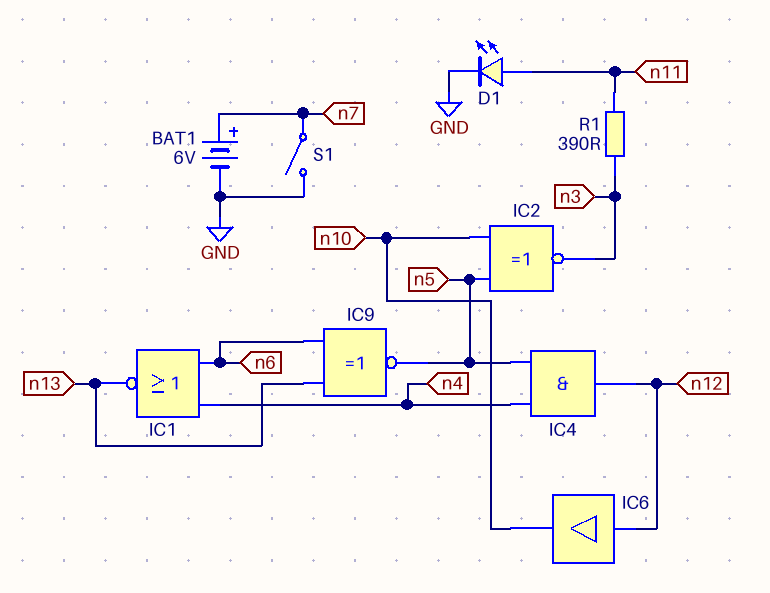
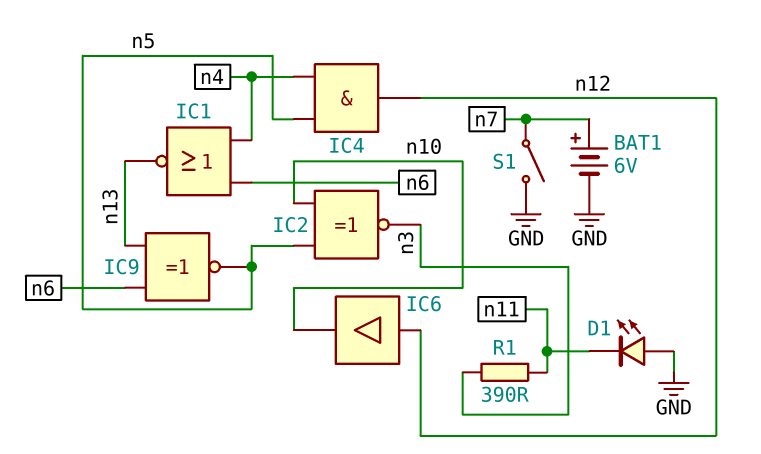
D1: LED (A n11, K GND) -> LED (A GND, K n11)

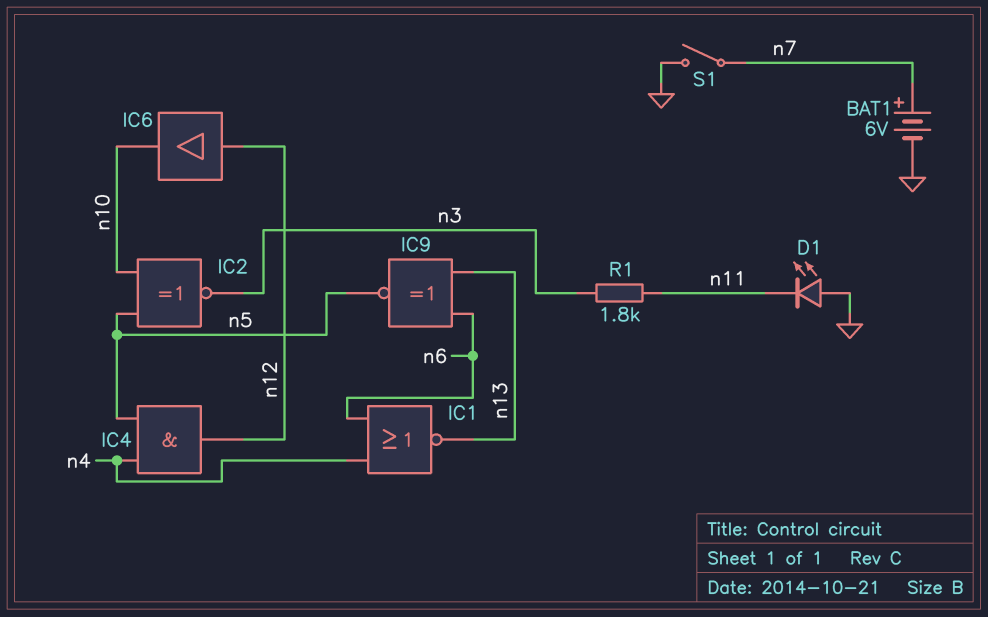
R1: 390 (n3, n11) -> 1.8k (n3, n11)

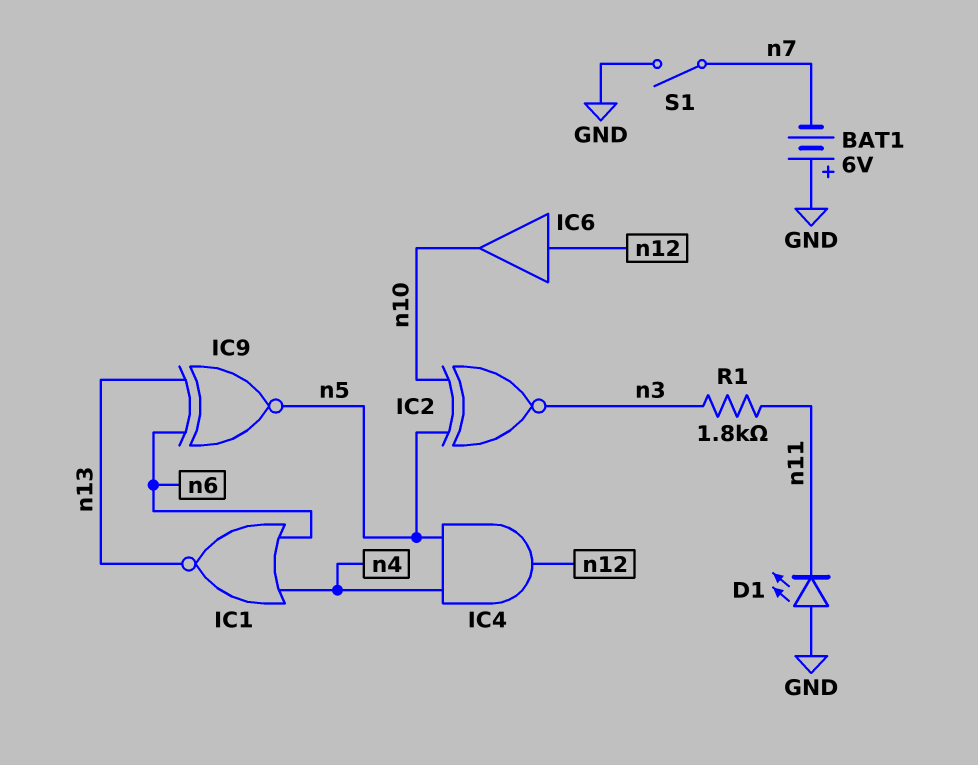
BAT1: 6V (plus n7, minus GND) -> 6V (plus GND, minus n7)

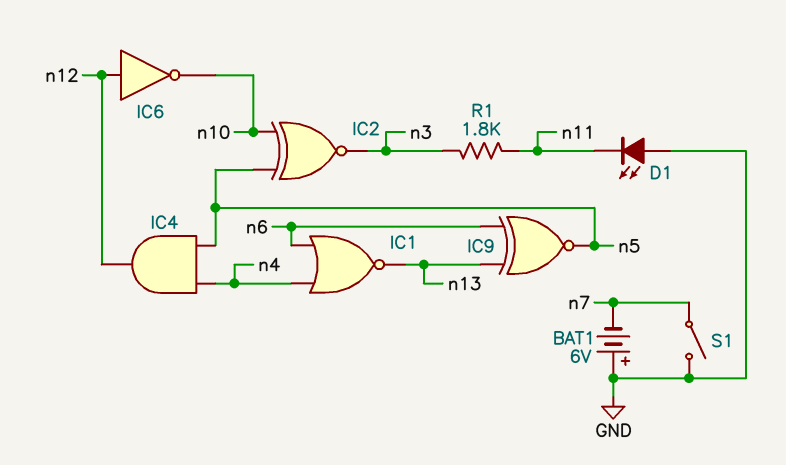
IC6: buffer (in n12, out n10) -> NOT (in n12, out n10)

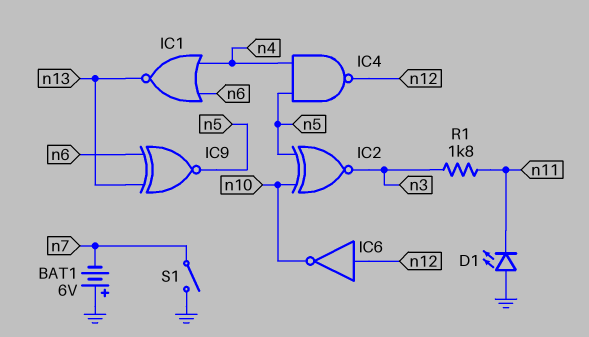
IC4: AND (in n4, in n5, out n12) -> NAND (in n4, in n5, out n12)

